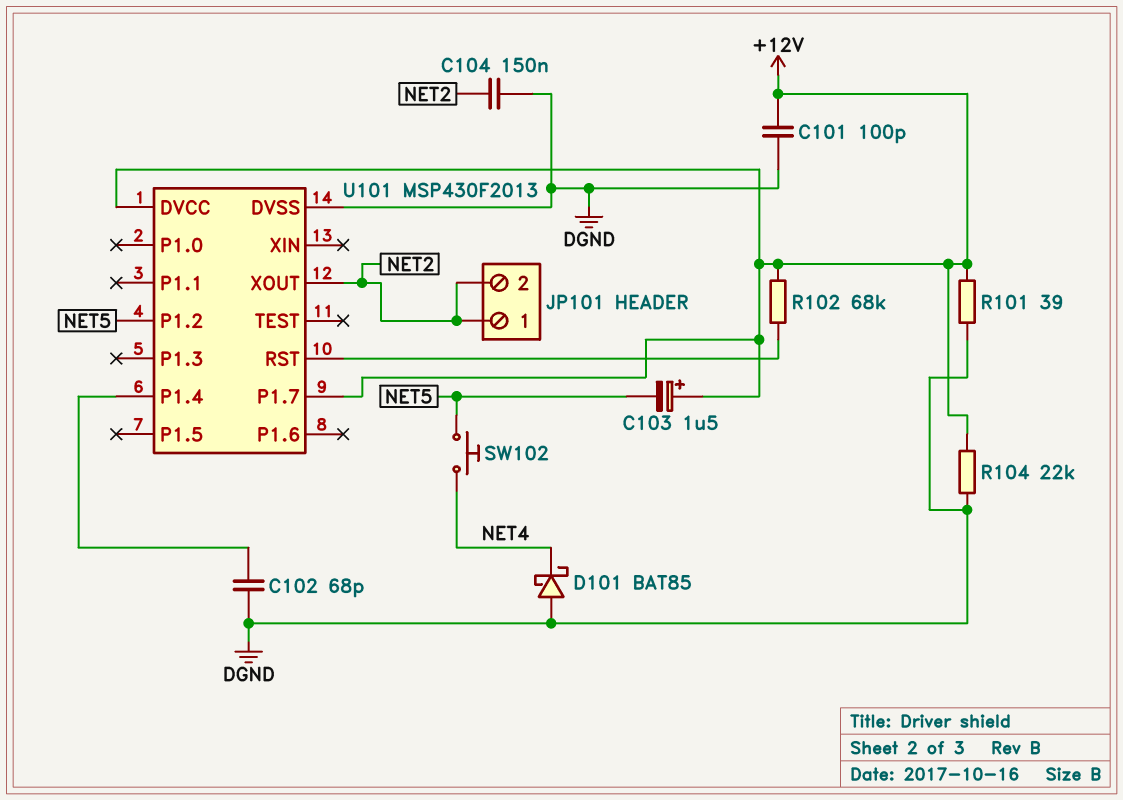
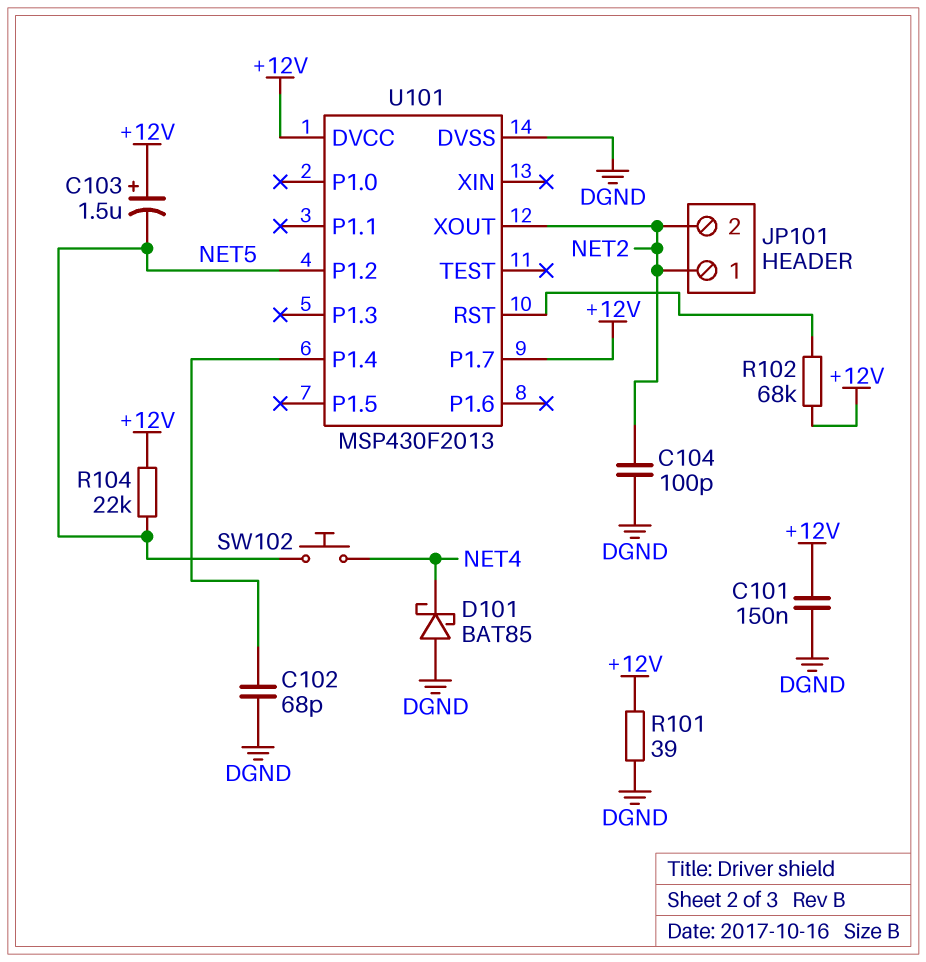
C101: 100pF (+12V, DGND) -> 150nF (+12V, DGND)
C104: 150nF (DGND, NET2) -> 100pF (DGND, NET2)
R104: 22k (+12V, DGND) -> 22k (+12V, NET5)

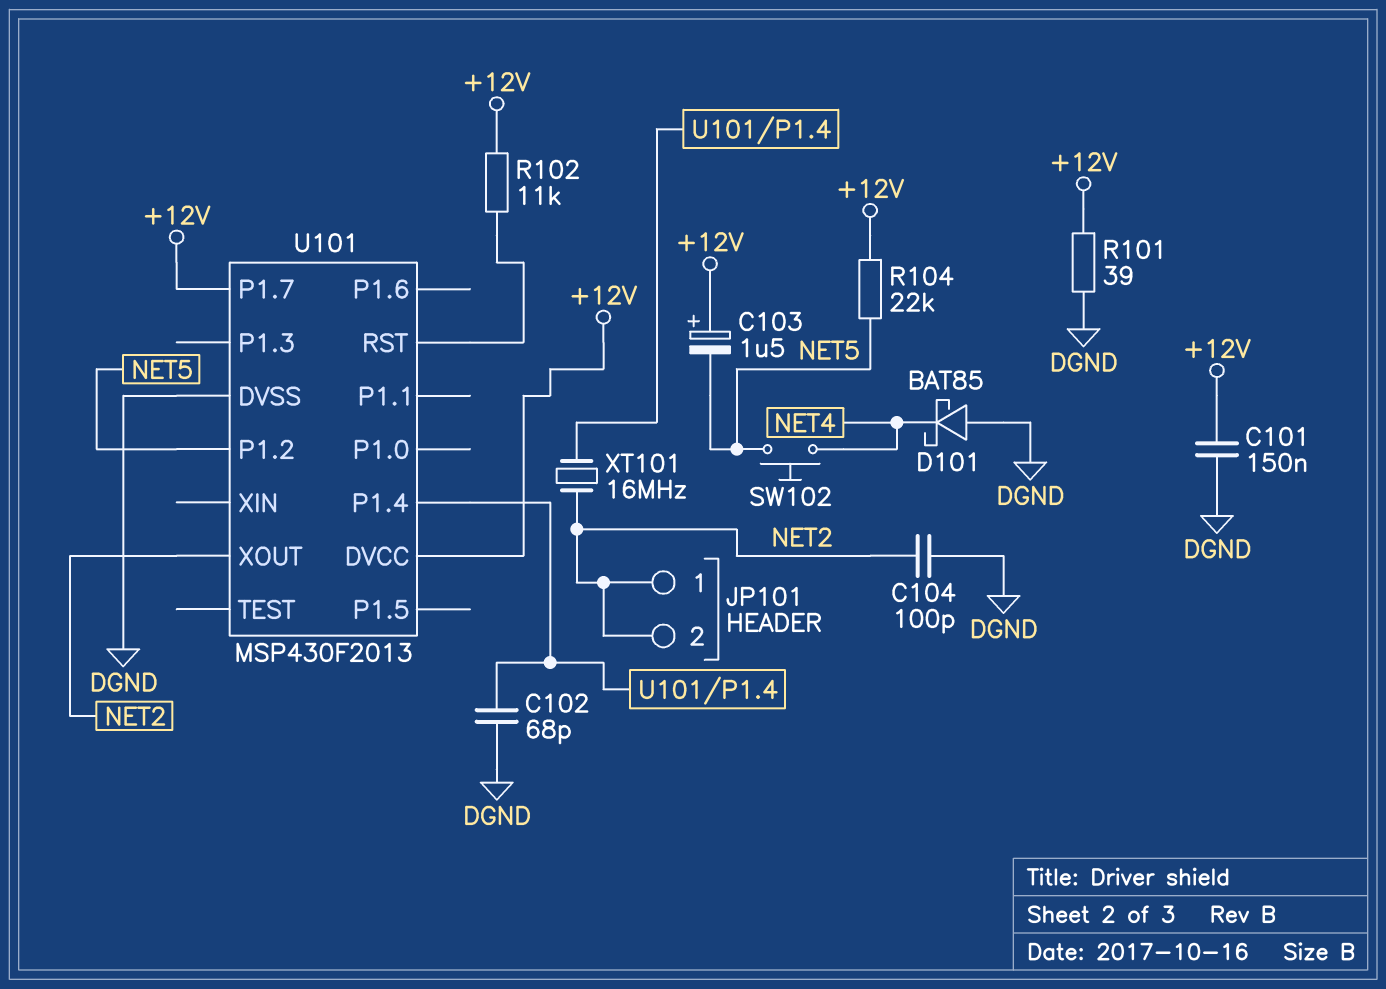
R102: 68k (+12V, U101/RST) -> 11k (+12V, U101/RST)
XT101: none -> 16MHz (NET2, U101/P1.4)

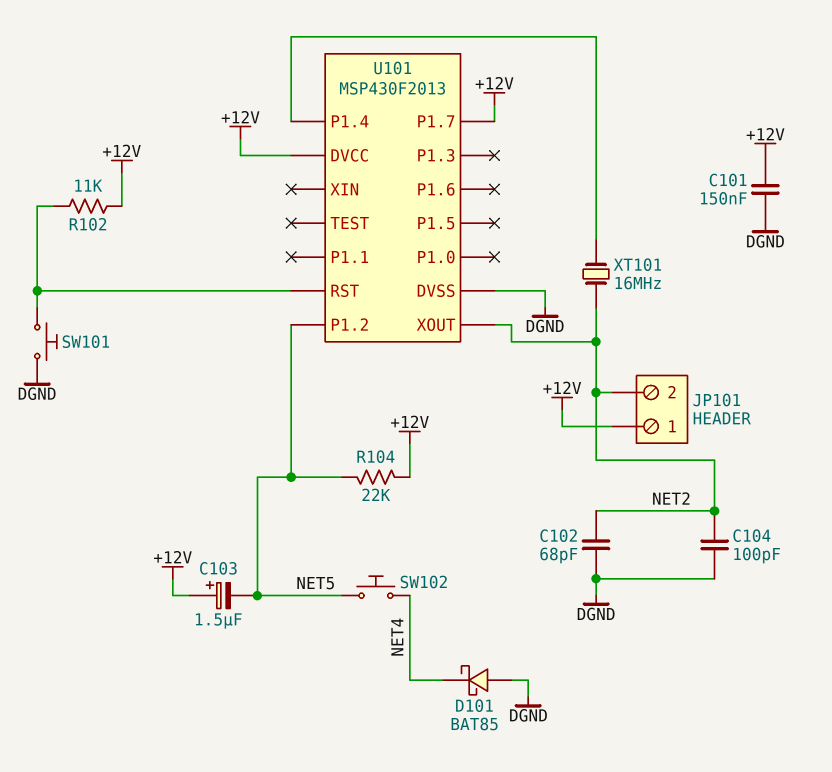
C102: 68pF (DGND, U101/P1.4) -> 68pF (DGND, NET2)
JP101 pin 1: NET2 -> +12V
R101: 39 (+12V, DGND) -> none
SW101: none -> button (DGND, U101/RST)

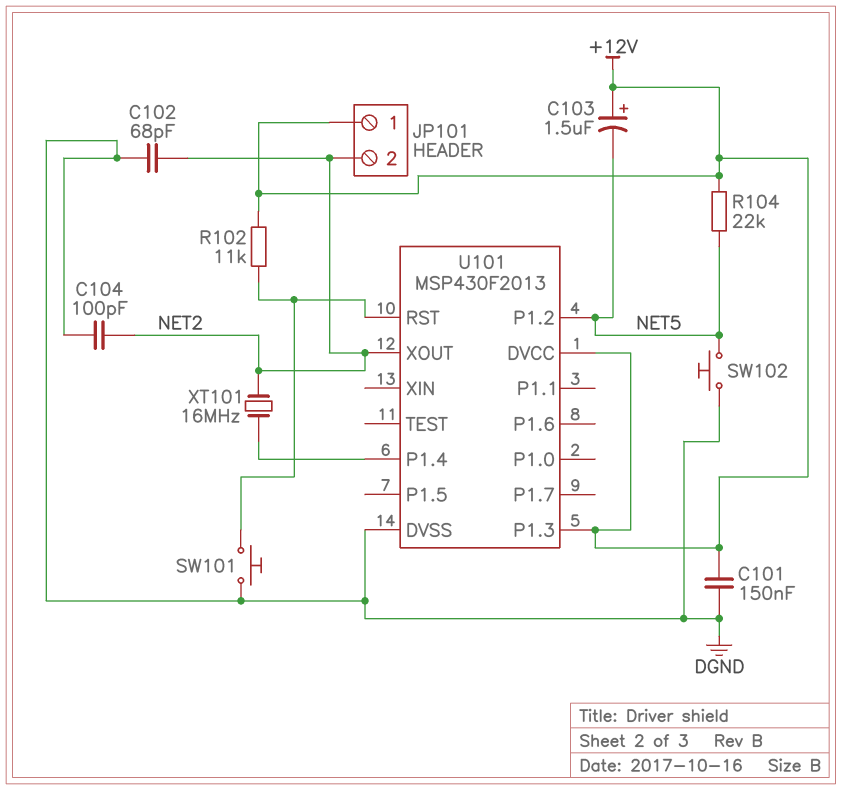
D101: schottky BAT85 (A DGND, K NET4) -> none
SW102: button (NET4, NET5) -> button (DGND, NET5)
U101 pin P1.3: none -> +12V
U101 pin P1.7: +12V -> none

